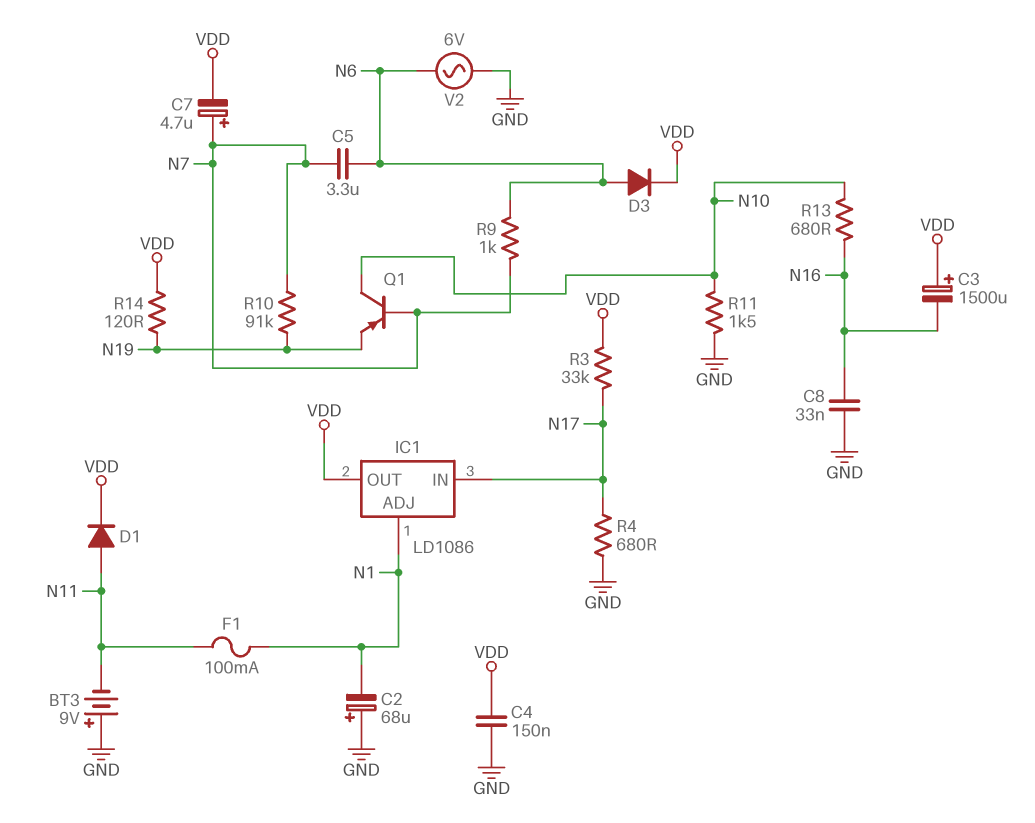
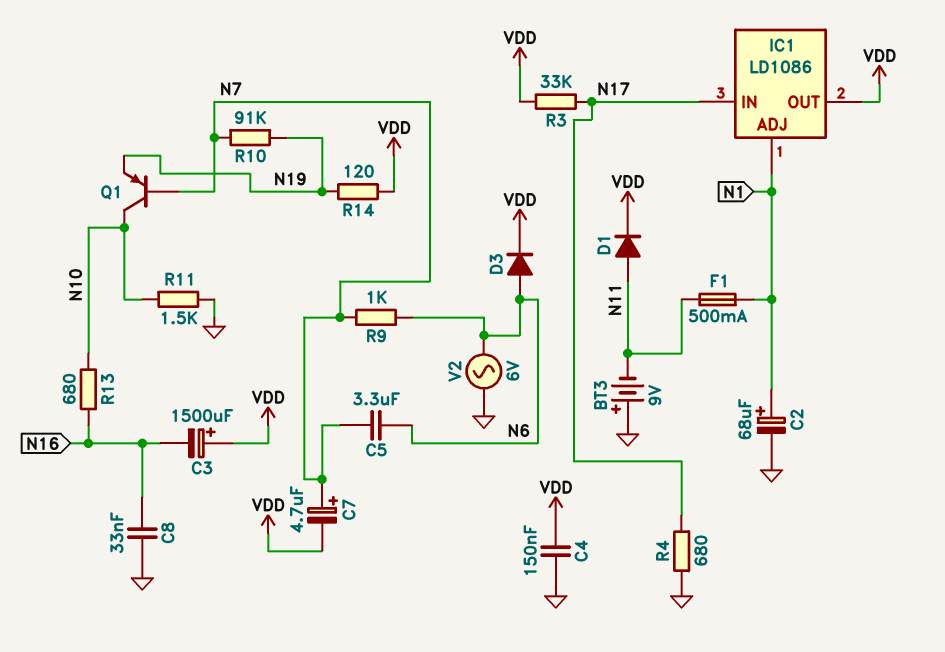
C2: 68uF (plus GND, minus N1) -> 68uF (plus N1, minus GND)
F1: 100mA (N1, N11) -> 500mA (N1, N11)

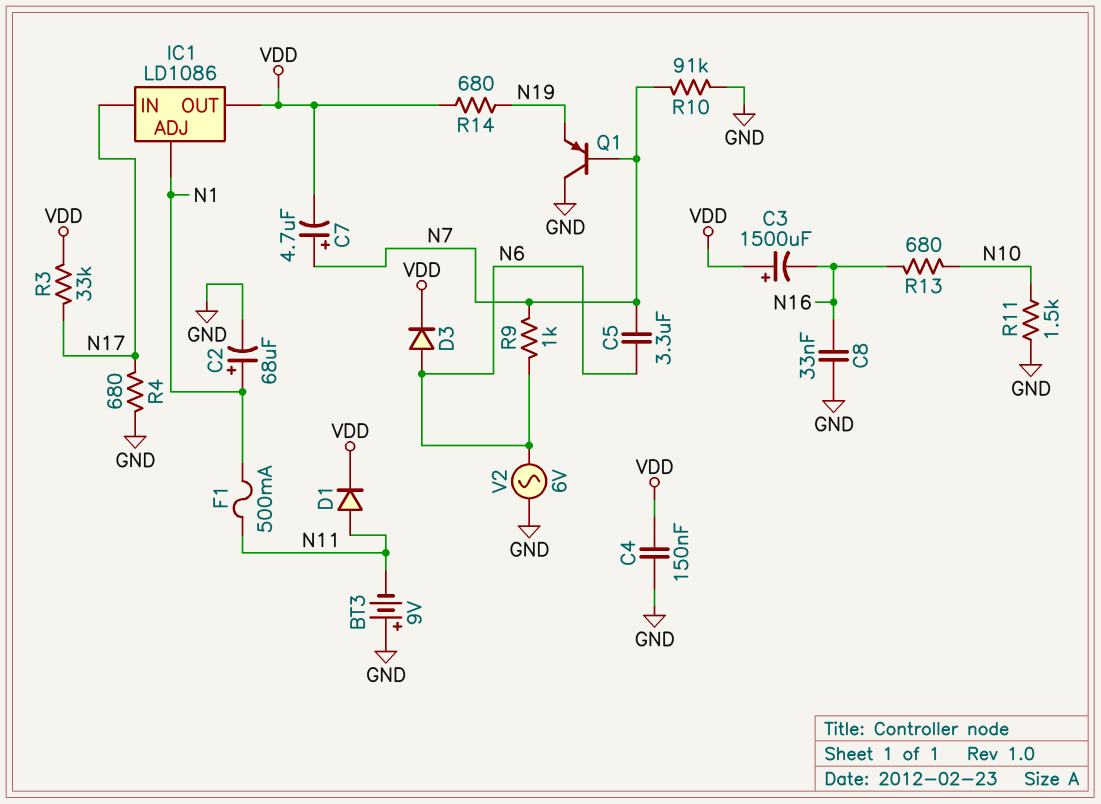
Q1: PNP (B N7, C N10, E N19) -> PNP (B N7, C GND, E N19)
R10: 91k (N7, N19) -> 91k (GND, N7)
R14: 120 (N19, VDD) -> 680 (N19, VDD)

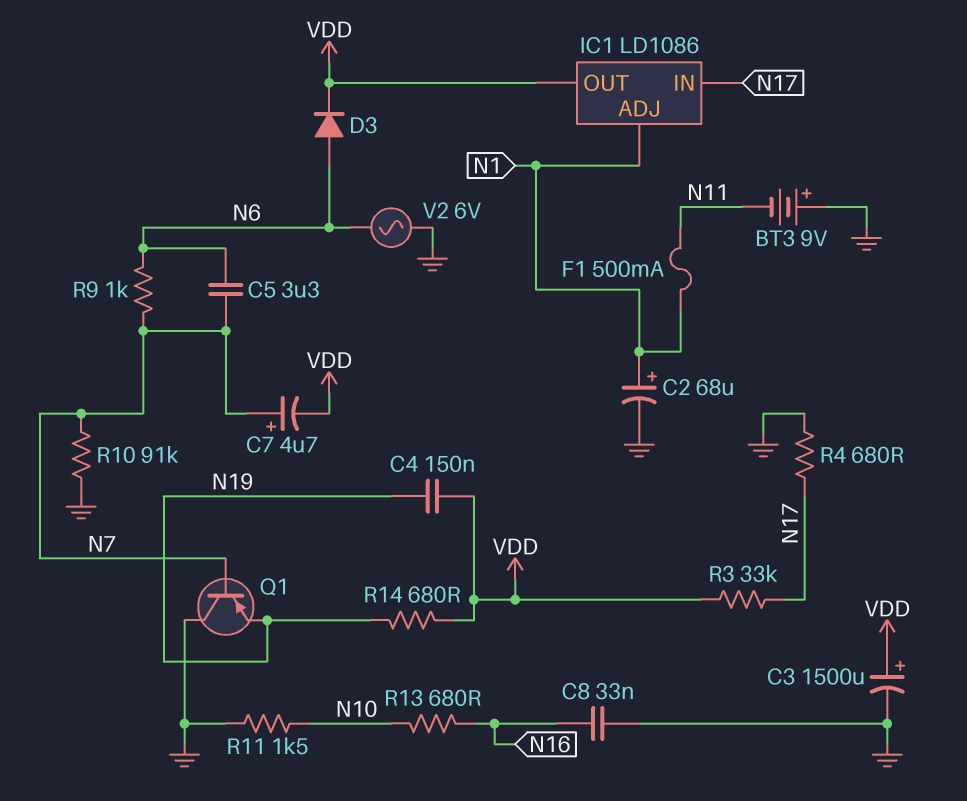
C3: 1500uF (plus VDD, minus N16) -> 1500uF (plus VDD, minus GND)
C4: 150nF (GND, VDD) -> 150nF (N19, VDD)
D1: diode (A N11, K VDD) -> none

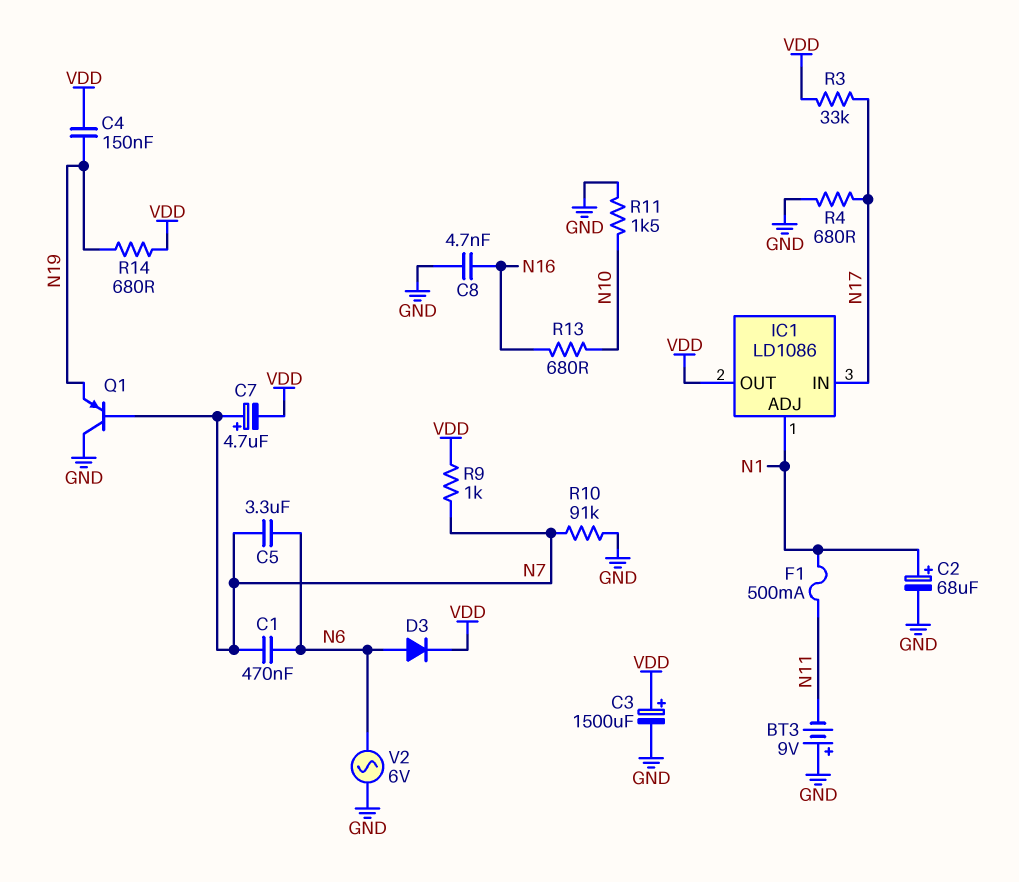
C1: none -> 470nF (N6, N7)
C8: 33nF (GND, N16) -> 4.7nF (GND, N16)
R9: 1k (N6, N7) -> 1k (N7, VDD)

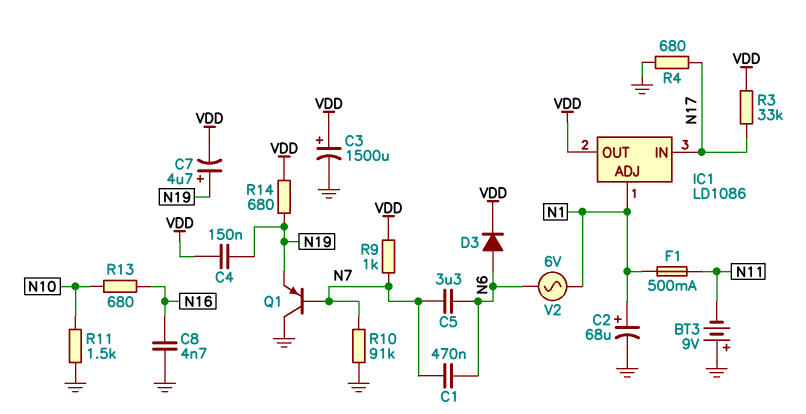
C7: 4.7uF (plus N7, minus VDD) -> 4.7uF (plus N19, minus VDD)
V2: AC 6V (GND, N6) -> AC 6V (N1, N6)

